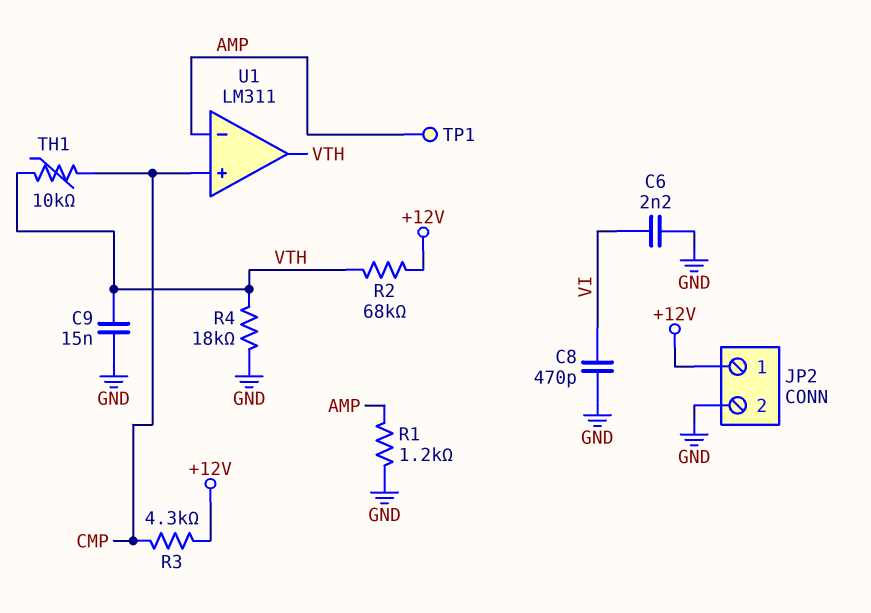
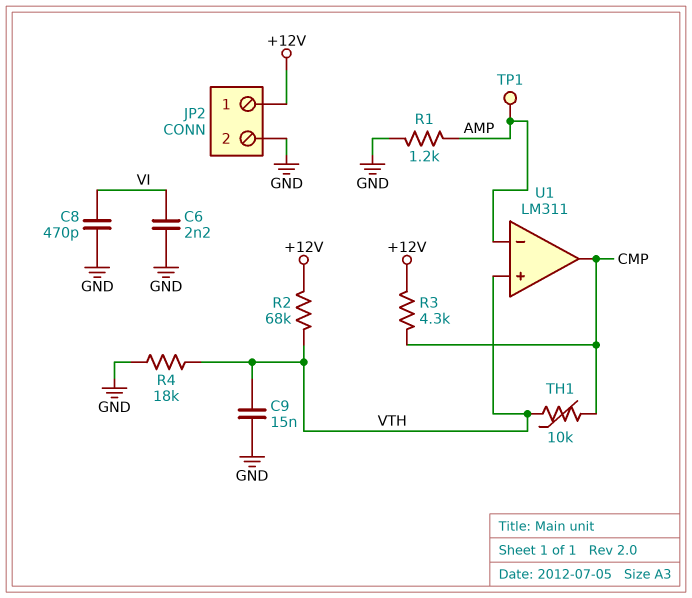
U1 pin in+: CMP -> VTH
U1 pin out: VTH -> CMP

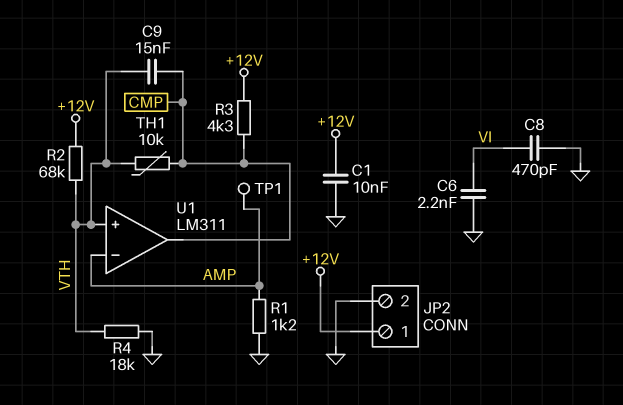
C1: none -> 10nF (+12V, GND)
C9: 15nF (GND, VTH) -> 15nF (CMP, VTH)

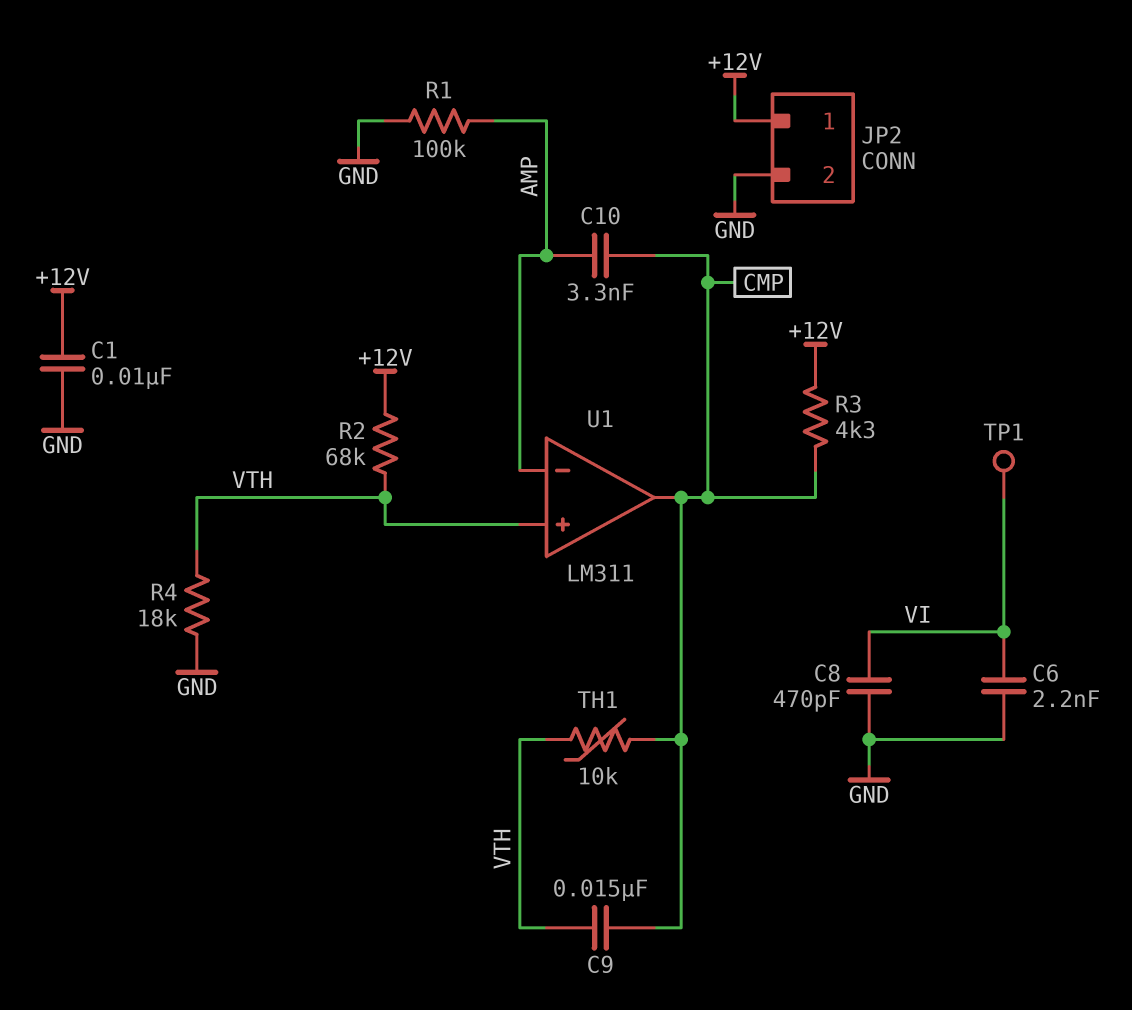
C10: none -> 3.3nF (AMP, CMP)
R1: 1.2k (AMP, GND) -> 100k (AMP, GND)
TP1: test point (AMP) -> test point (VI)

